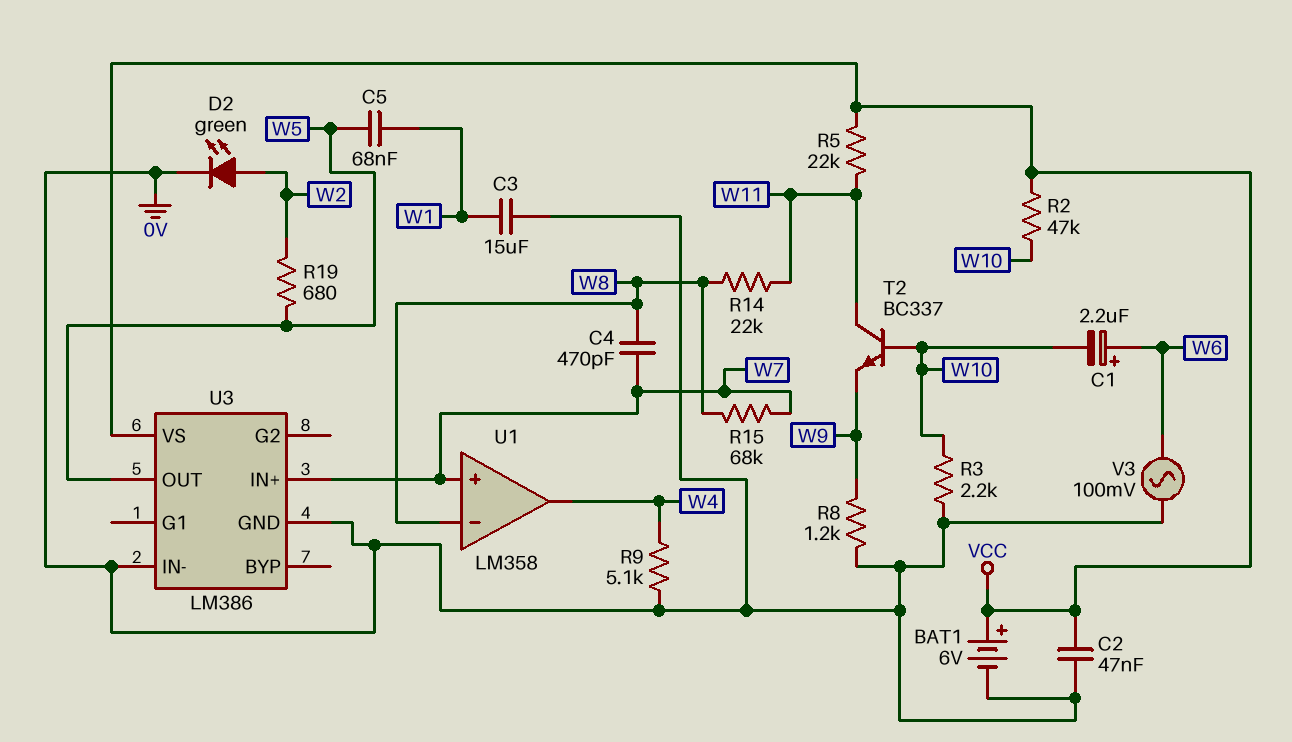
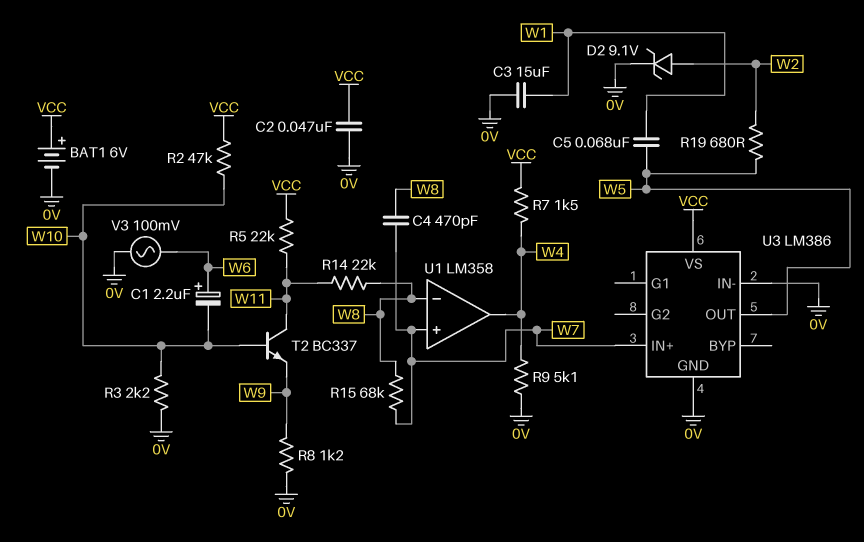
D2: LED green (A W2, K 0V) -> zener 9.1V (A W2, K 0V)
R7: none -> 1.5k (VCC, W4)

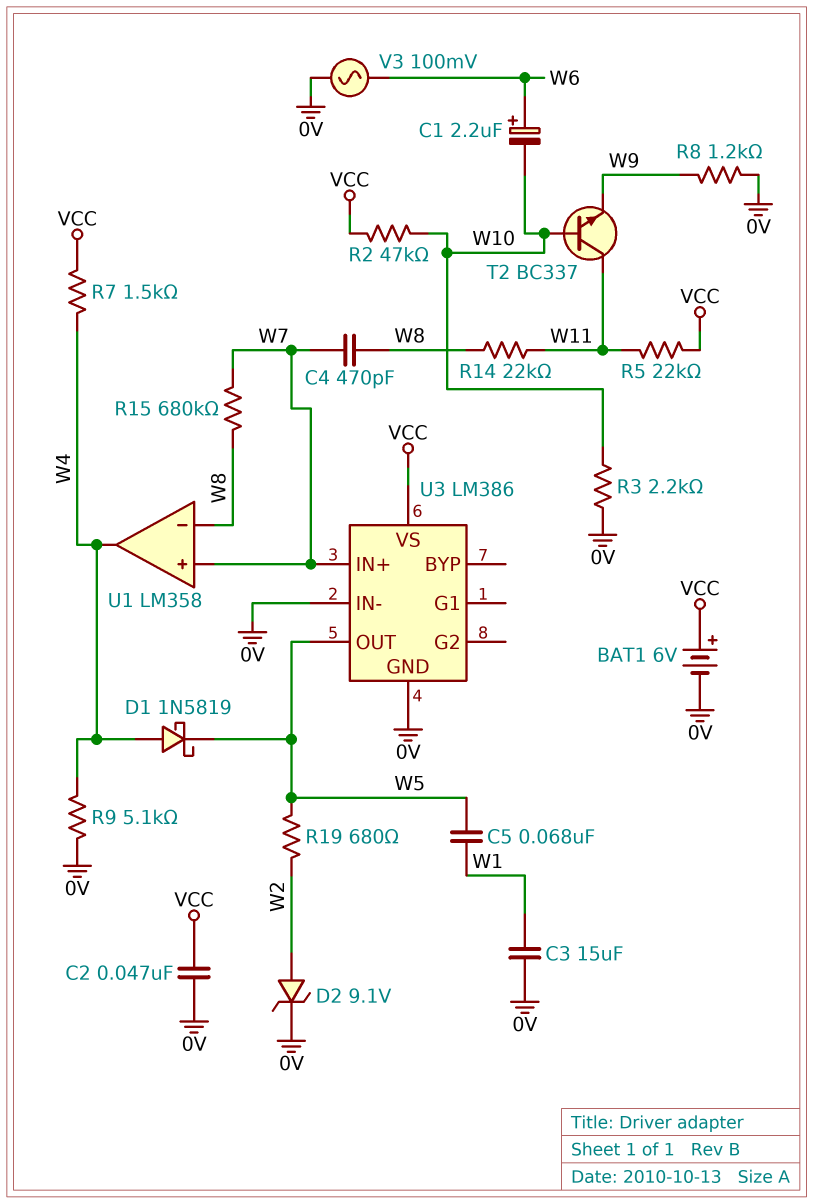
D1: none -> schottky 1N5819 (A W4, K W5)
R15: 68k (W7, W8) -> 680k (W7, W8)

